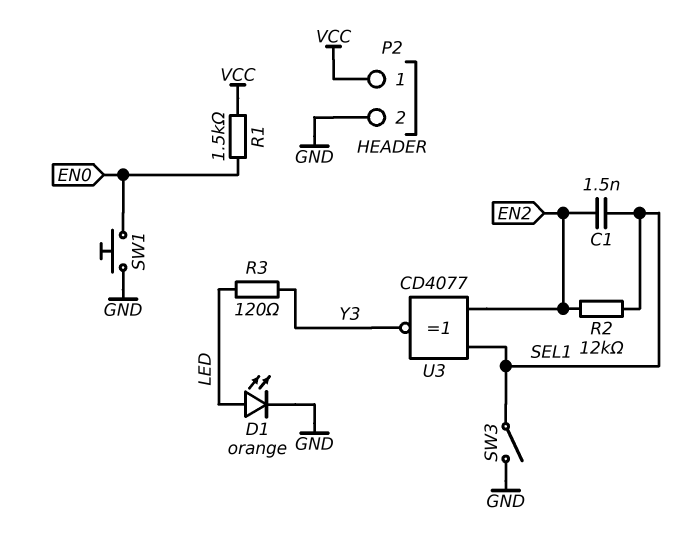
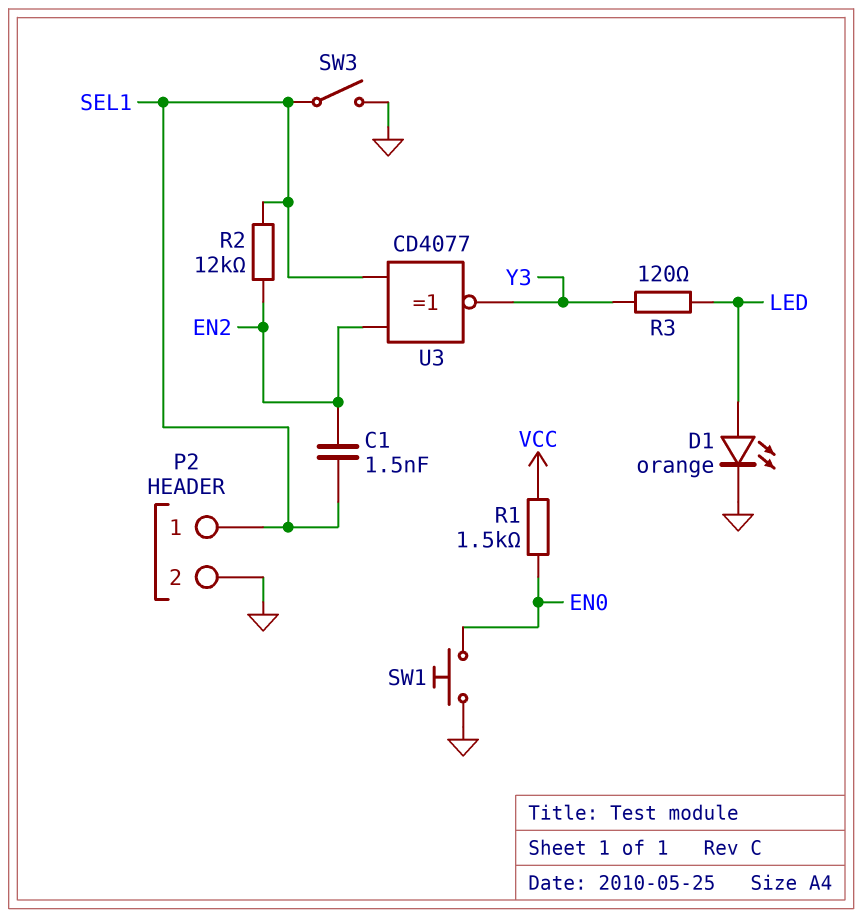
P2 pin 1: VCC -> SEL1

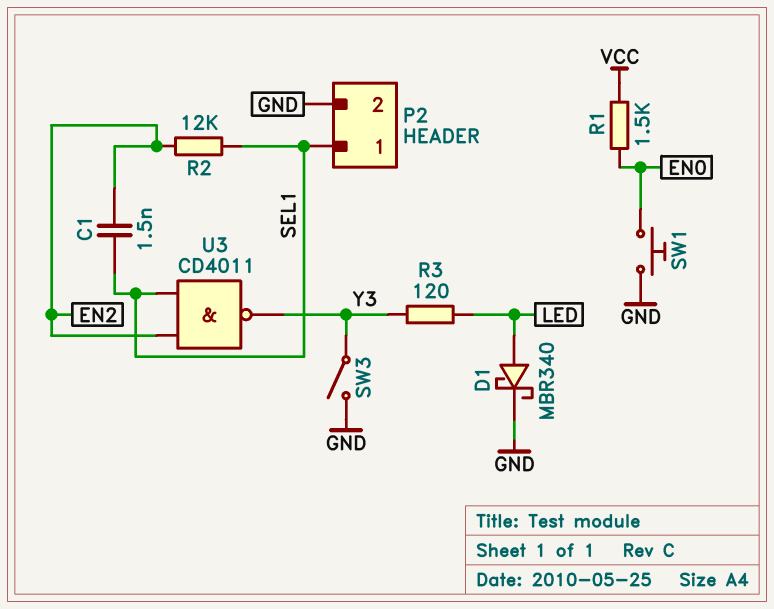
D1: LED orange (A LED, K GND) -> schottky MBR340 (A LED, K GND)
SW3: switch (GND, SEL1) -> switch (GND, Y3)
U3: XNOR CD4077 (in EN2, in SEL1, out Y3) -> NAND CD4011 (in EN2, in SEL1, out Y3)

